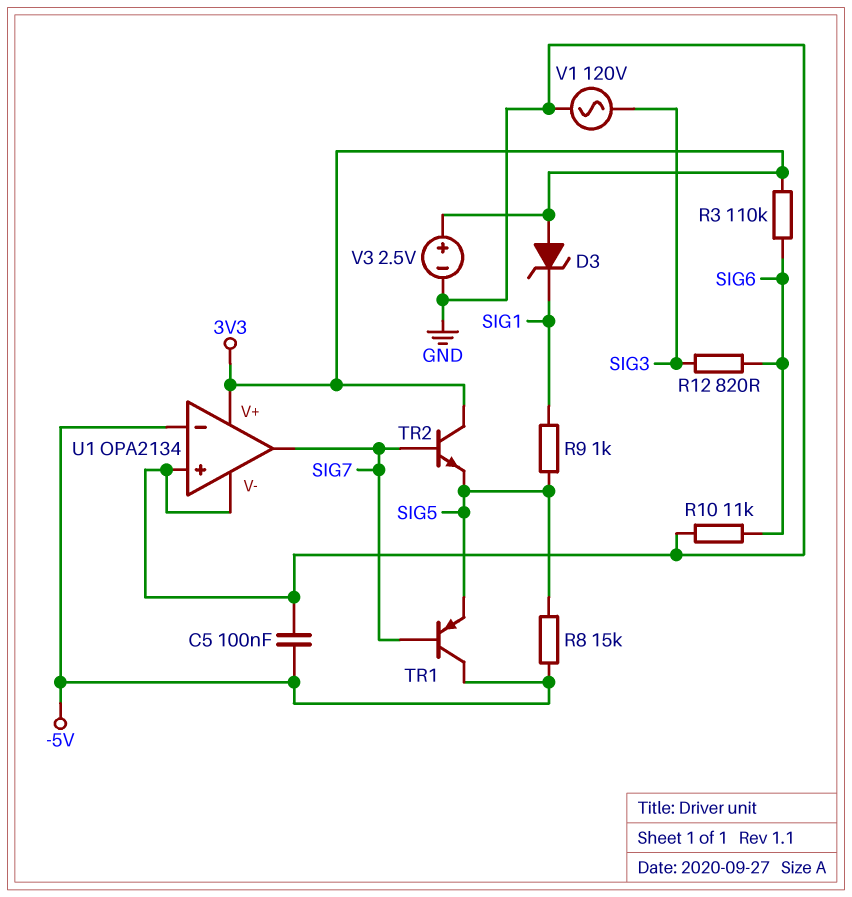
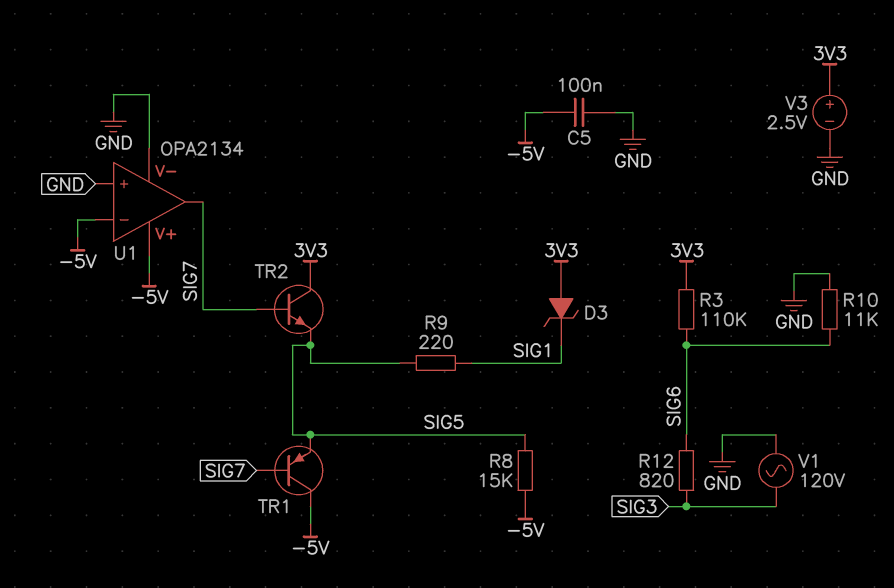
R9: 1k (SIG1, SIG5) -> 220 (SIG1, SIG5)
U1 pin V+: 3V3 -> -5V

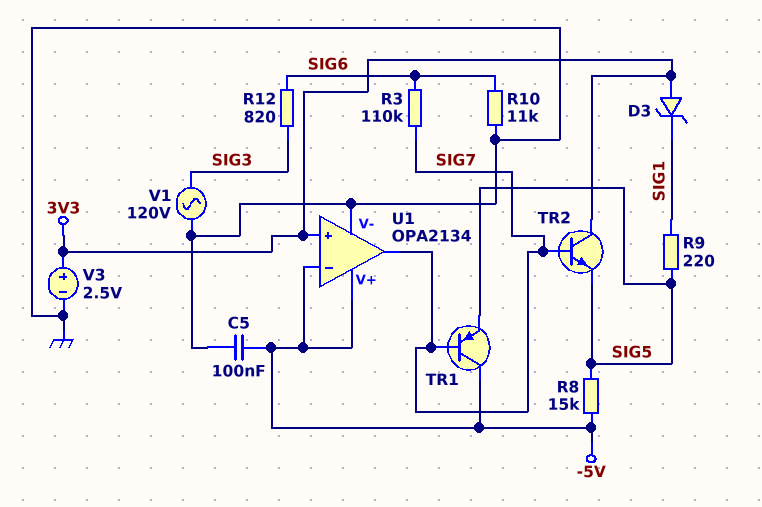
R3: 110k (3V3, SIG6) -> 110k (SIG6, SIG7)
U1 pin in+: GND -> 3V3

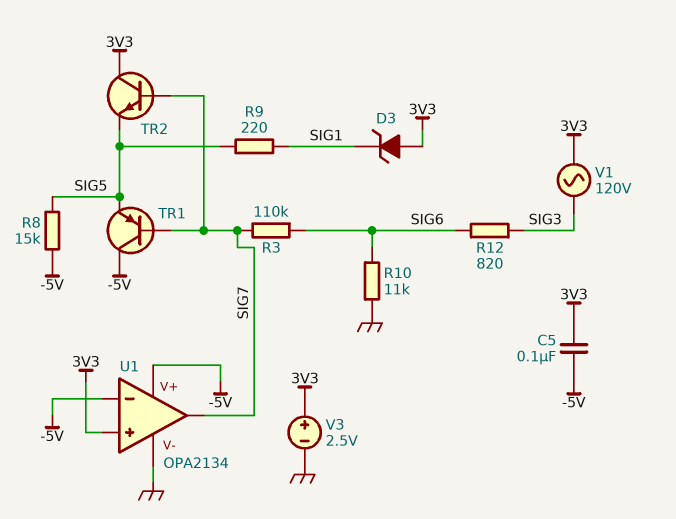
C5: 100nF (-5V, GND) -> 100nF (-5V, 3V3)
V1: AC 120V (GND, SIG3) -> AC 120V (3V3, SIG3)

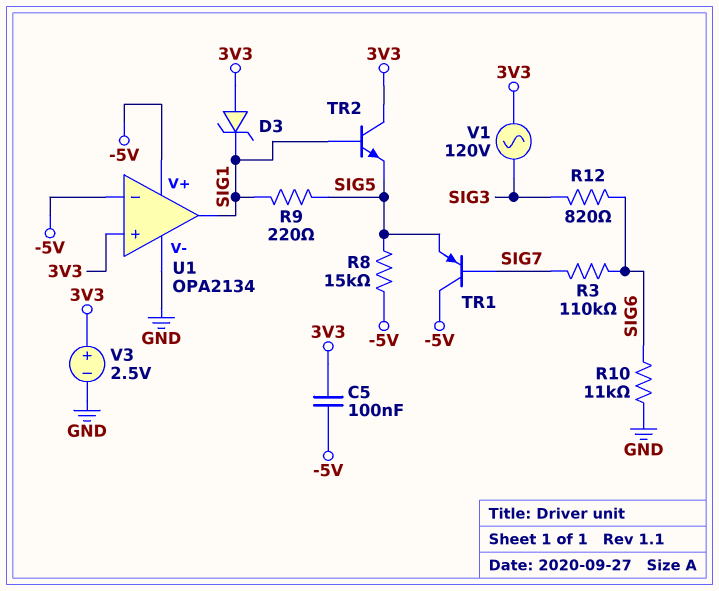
TR2: NPN (B SIG7, C 3V3, E SIG5) -> NPN (B SIG1, C 3V3, E SIG5)
U1 pin out: SIG7 -> SIG1

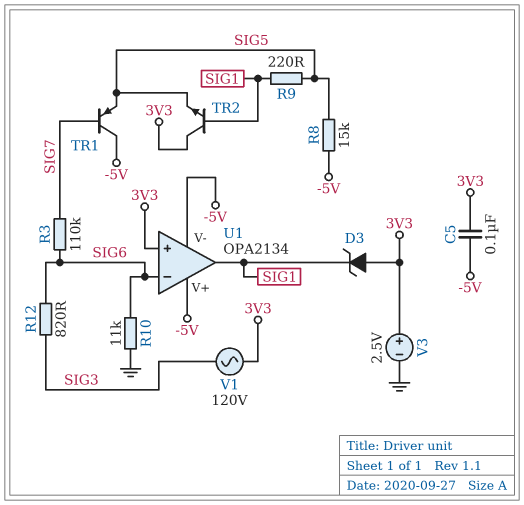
U1 pin V-: GND -> -5V
U1 pin in-: -5V -> SIG6

